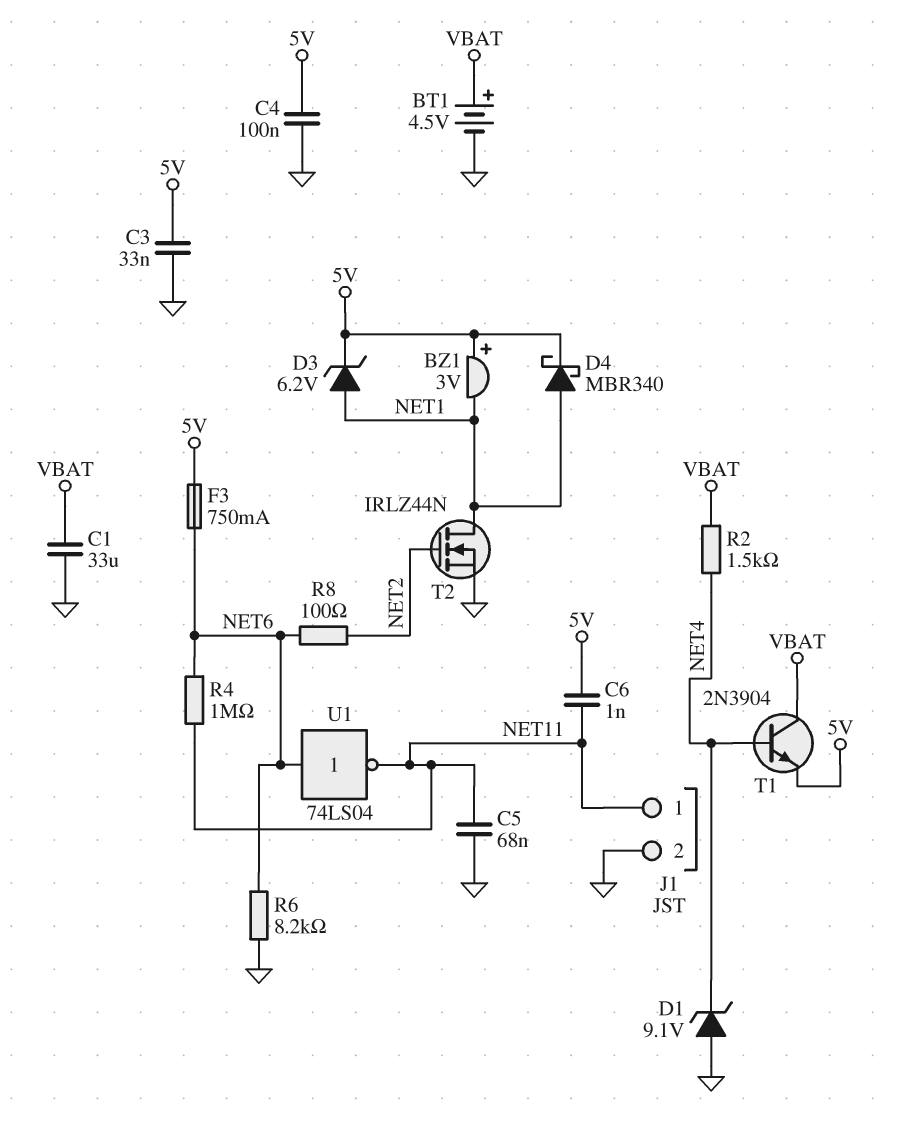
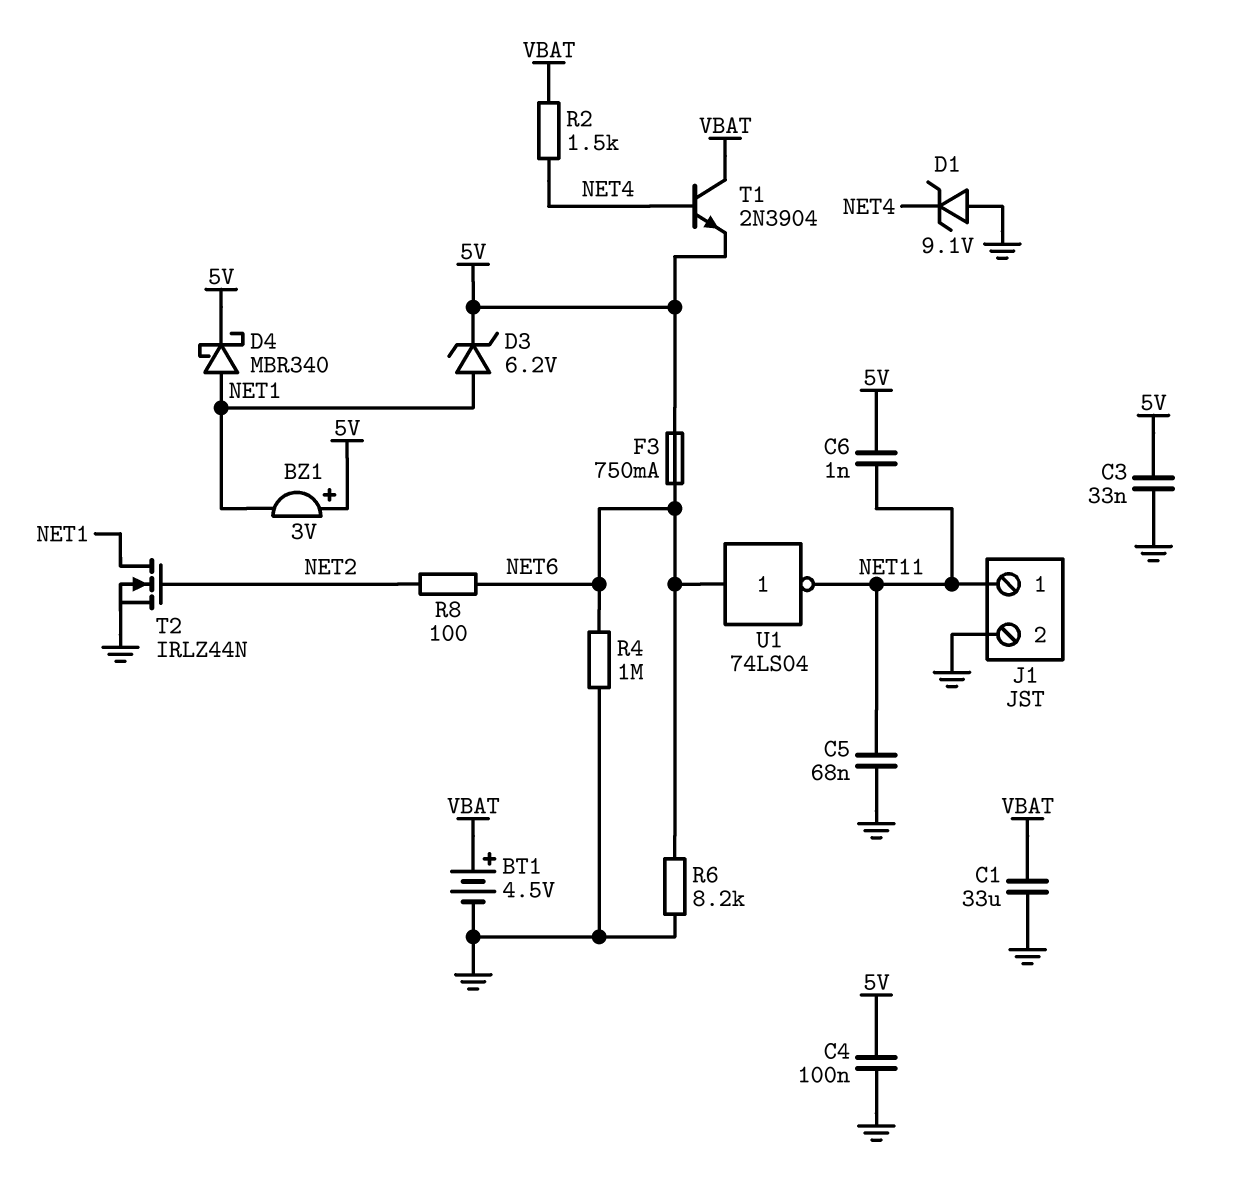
R4: 1M (NET6, NET11) -> 1M (GND, NET6)

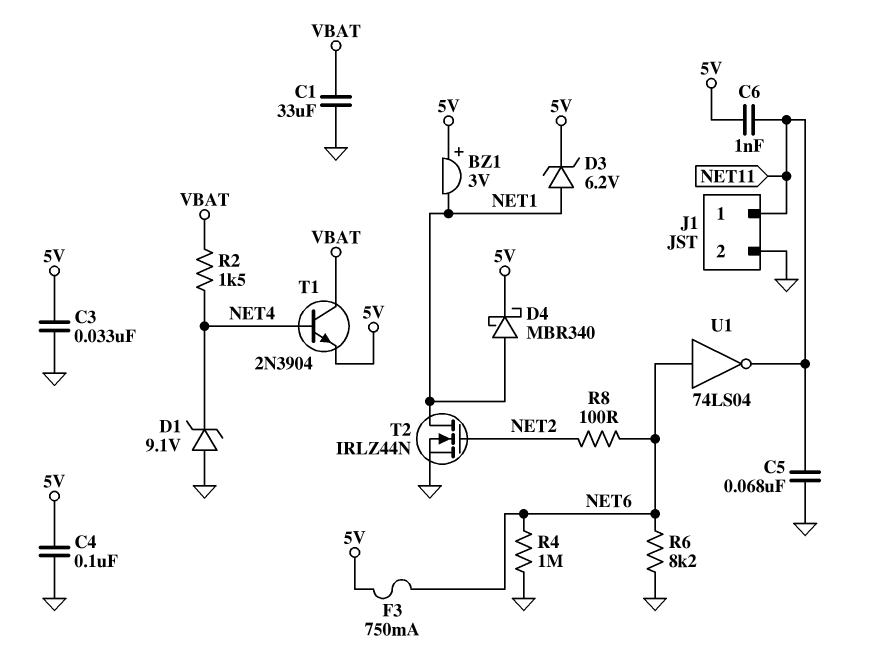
BT1: 4.5V (plus VBAT, minus GND) -> none

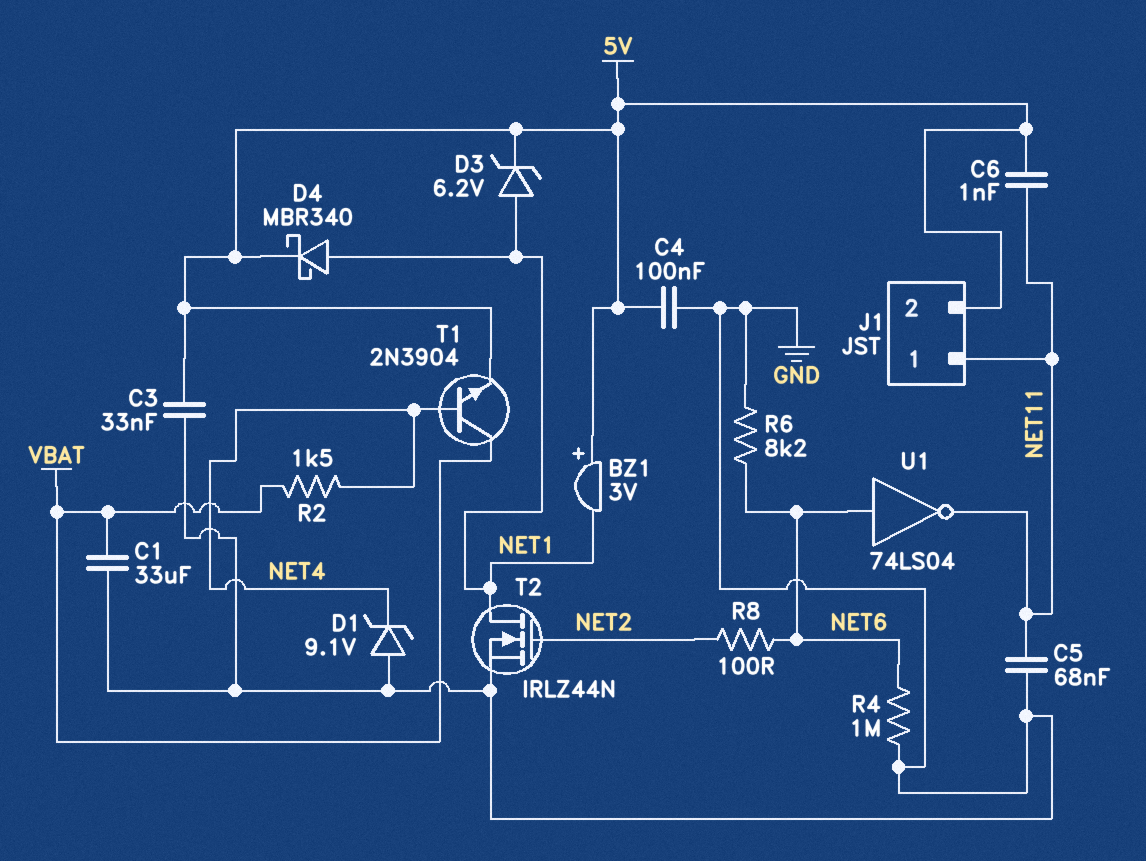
F3: 750mA (5V, NET6) -> none
J1 pin 2: GND -> 5V

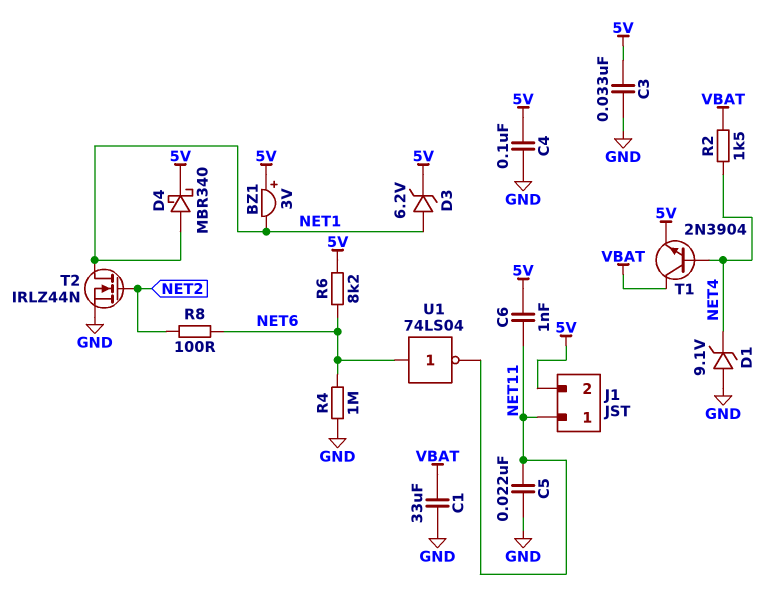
C5: 68nF (GND, NET11) -> 22nF (GND, NET11)
R6: 8.2k (GND, NET6) -> 8.2k (5V, NET6)

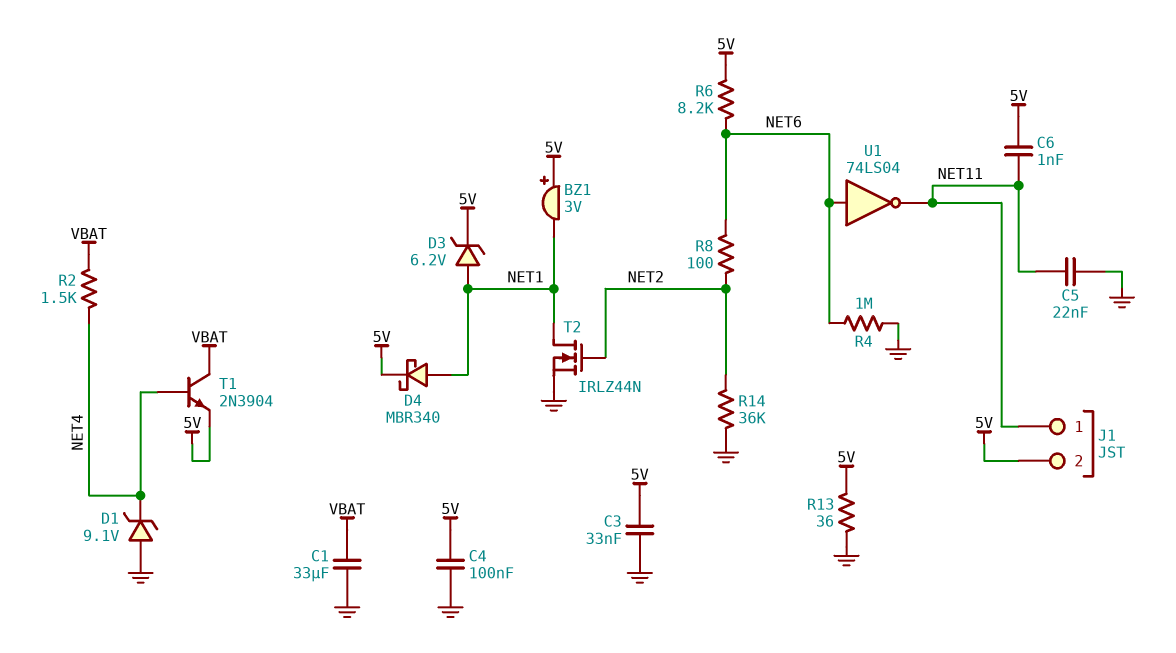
R13: none -> 36 (5V, GND)
R14: none -> 36k (GND, NET2)

